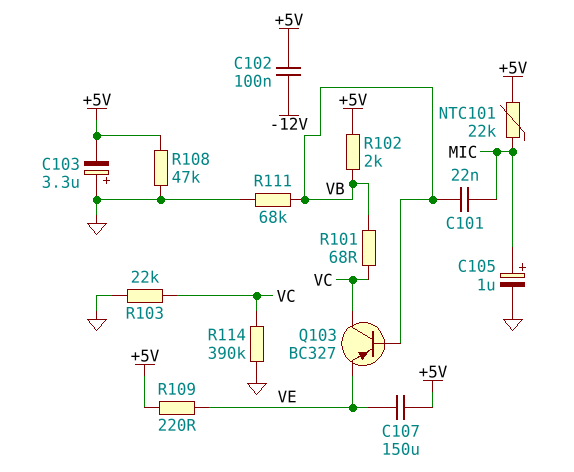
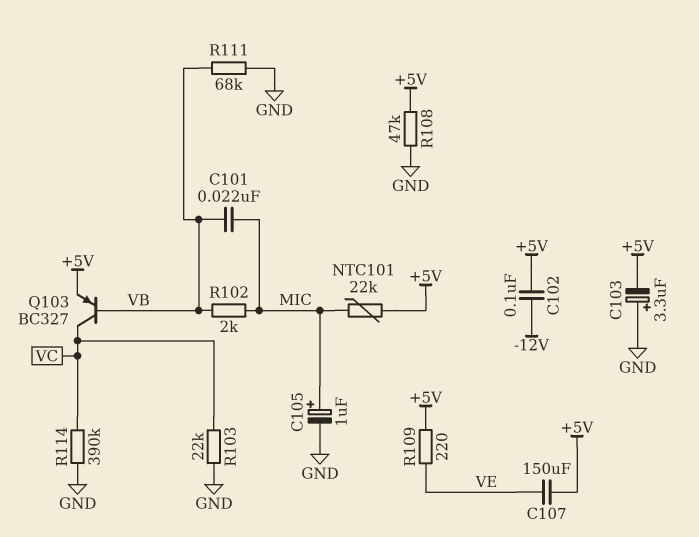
Q103: PNP BC327 (B VB, C VC, E VE) -> PNP BC327 (B VB, C VC, E +5V)
R101: 68 (VB, VC) -> none
R102: 2k (+5V, VB) -> 2k (MIC, VB)

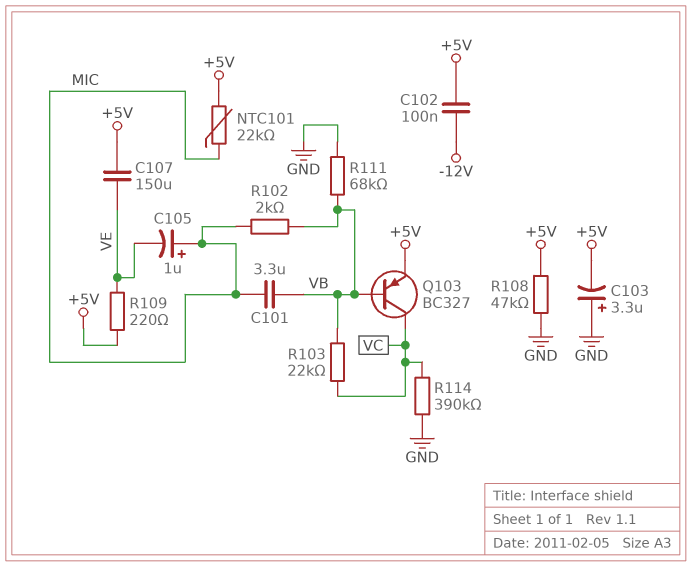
C101: 22nF (MIC, VB) -> 3.3uF (MIC, VB)
C105: 1uF (plus MIC, minus GND) -> 1uF (plus MIC, minus VE)
R103: 22k (GND, VC) -> 22k (VB, VC)

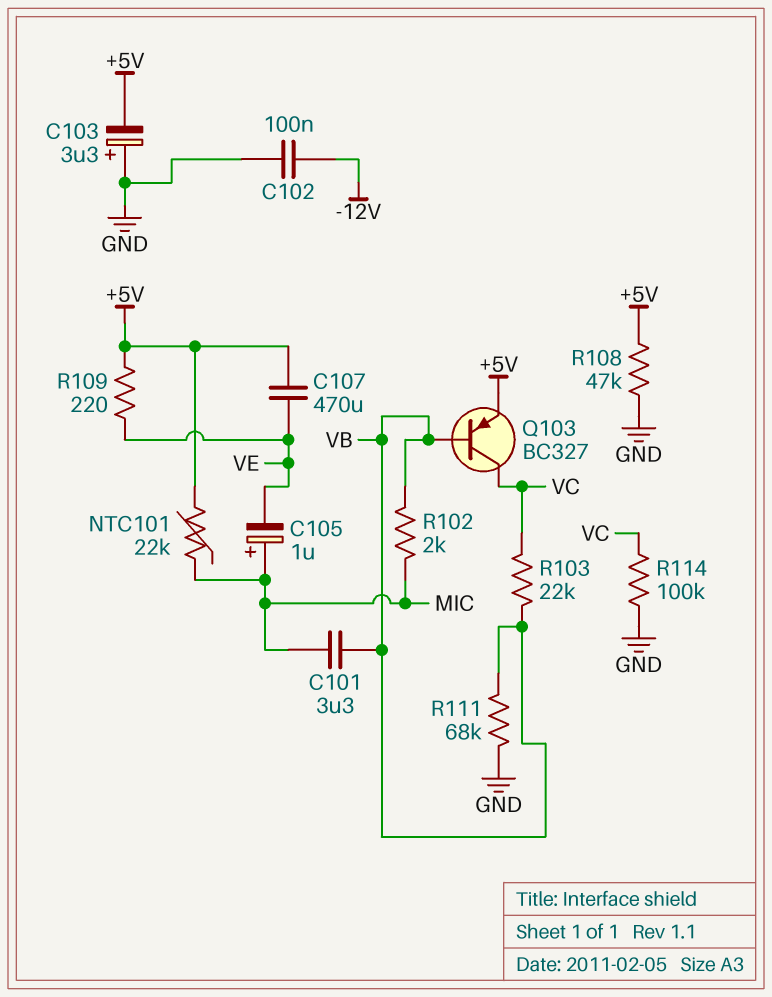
C102: 100nF (+5V, -12V) -> 100nF (-12V, GND)
C107: 150uF (+5V, VE) -> 470uF (+5V, VE)
R114: 390k (GND, VC) -> 100k (GND, VC)

